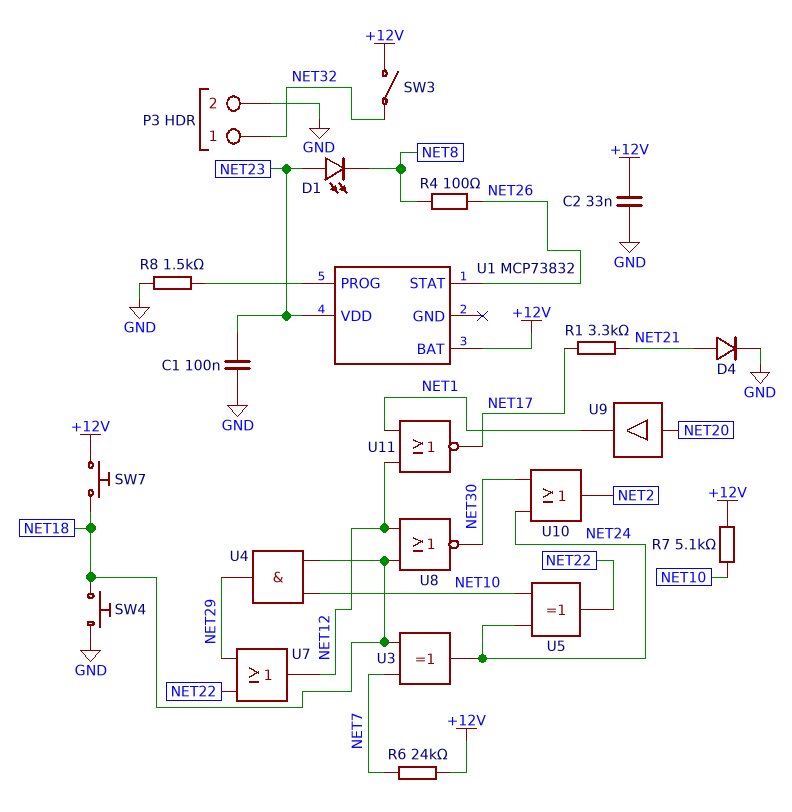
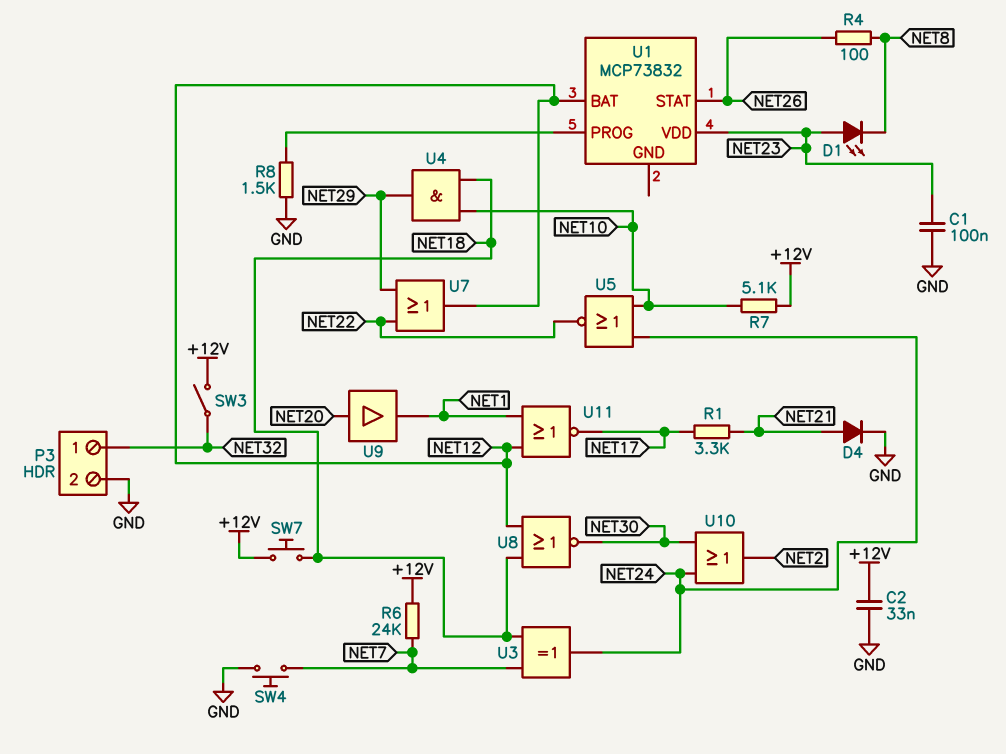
SW4: button (GND, NET18) -> button (GND, NET7)
U1 pin BAT: +12V -> NET12
U5: XOR (in NET10, in NET24, out NET22) -> NOR (in NET10, in NET24, out NET22)

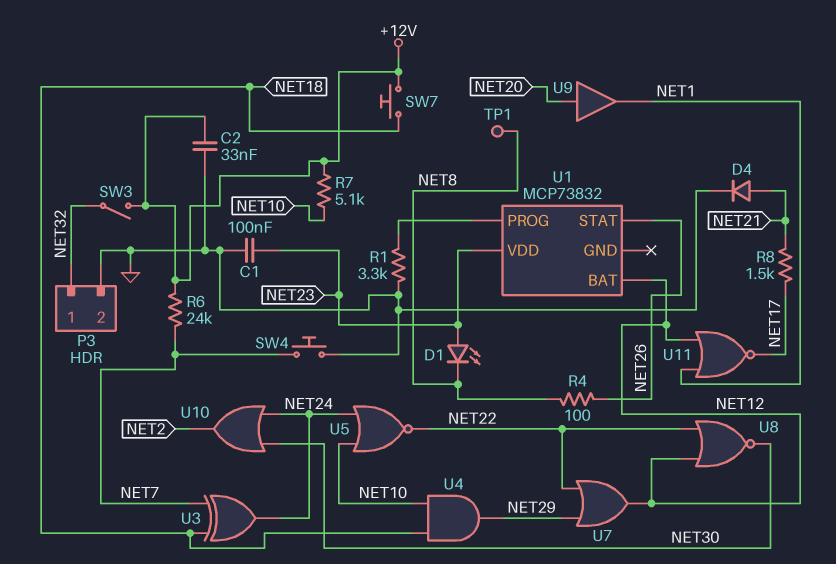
R1: 3.3k (NET17, NET21) -> 3.3k (GND, U1/PROG)
R8: 1.5k (GND, U1/PROG) -> 1.5k (NET17, NET21)
TP1: none -> test point (NET8)
U8: NOR (in NET12, in NET18, out NET30) -> NOR (in NET12, in NET22, out NET30)

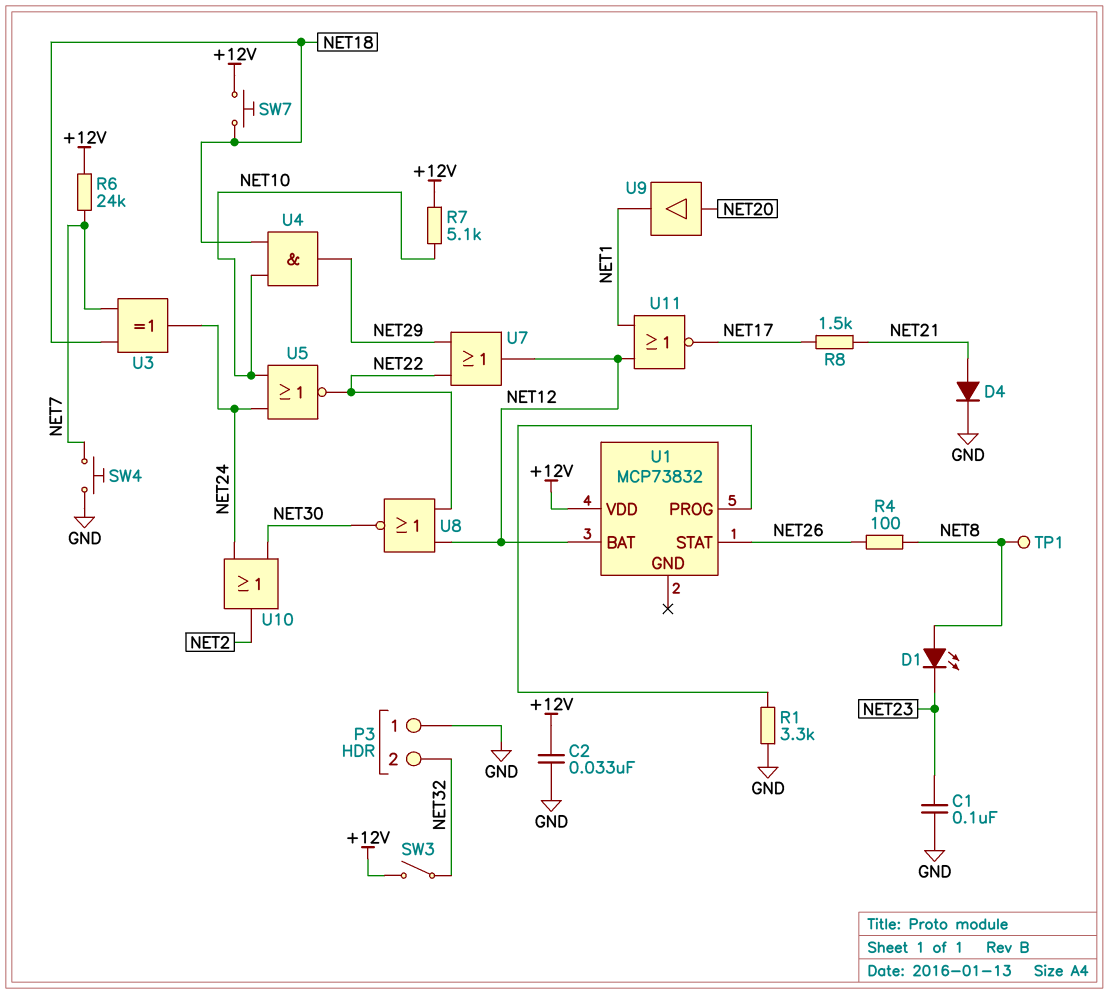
D1: LED (A NET23, K NET8) -> LED (A NET8, K NET23)
P3 pin 1: NET32 -> GND
P3 pin 2: GND -> NET32
U1 pin VDD: NET23 -> +12V

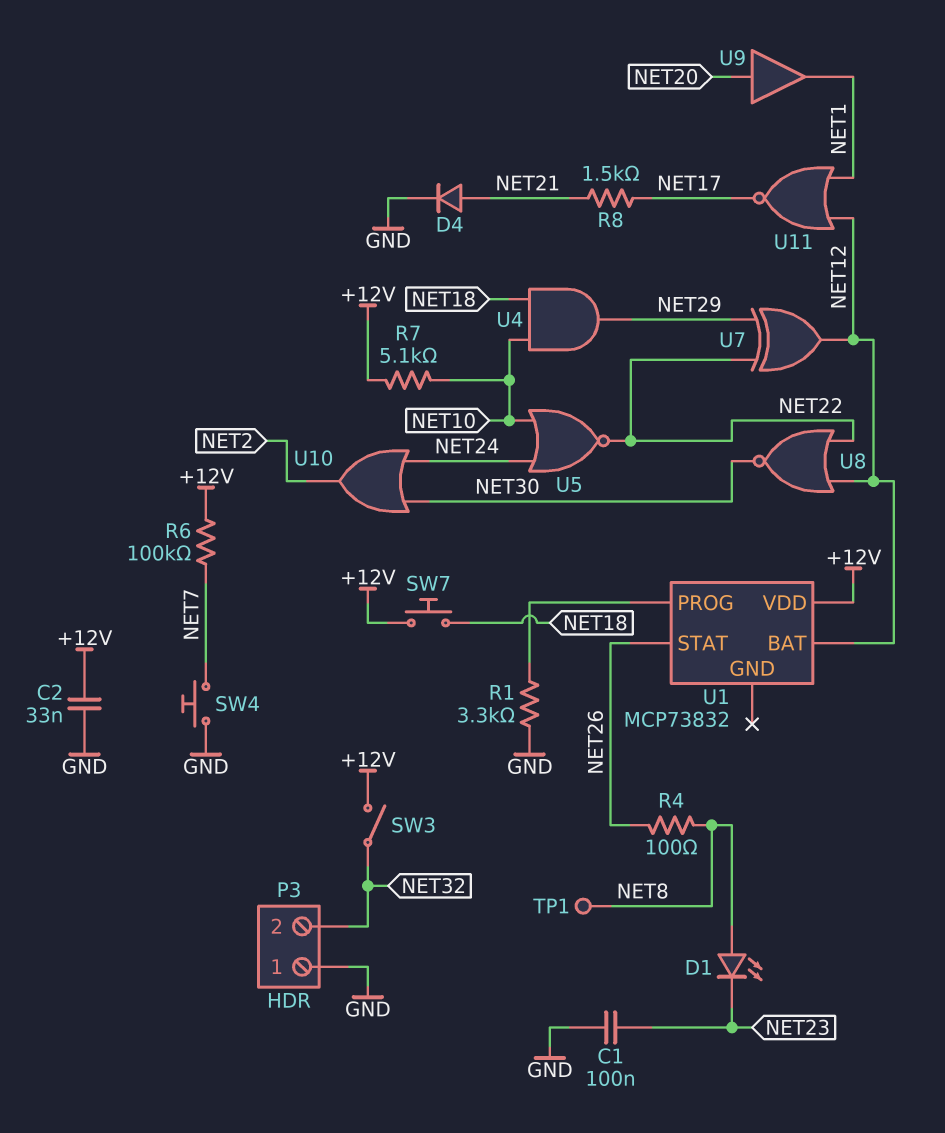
R6: 24k (+12V, NET7) -> 100k (+12V, NET7)
U3: XOR (in NET7, in NET18, out NET24) -> none
U7: OR (in NET22, in NET29, out NET12) -> XOR (in NET22, in NET29, out NET12)

